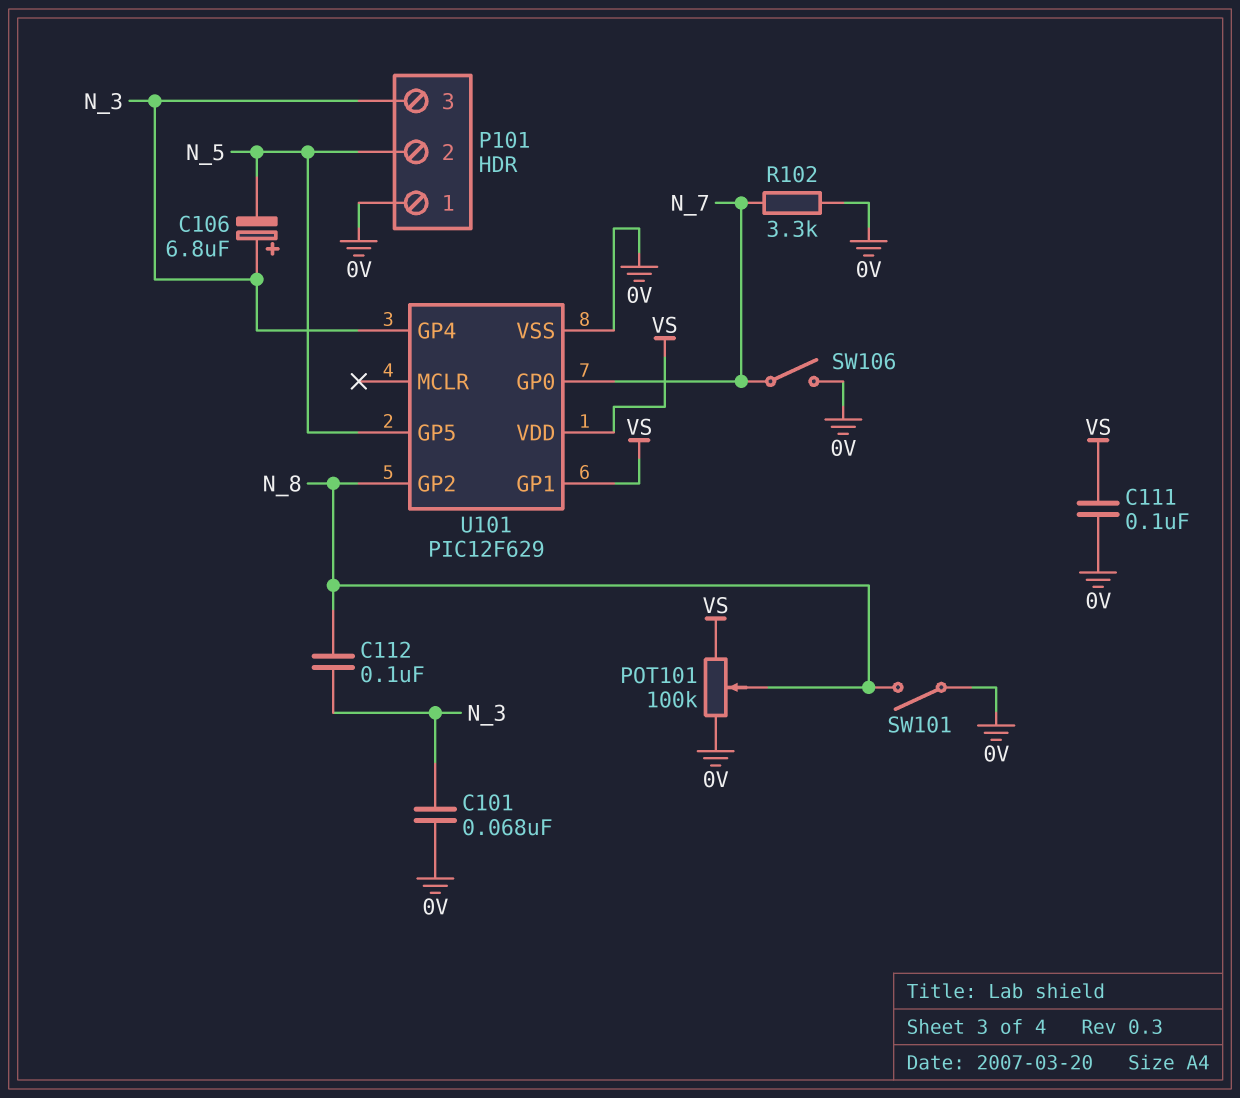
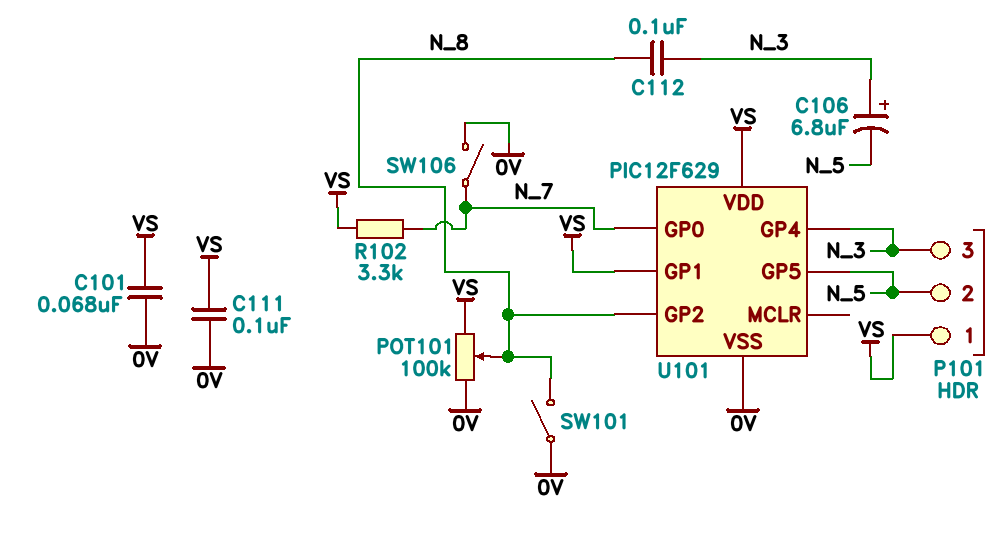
C101: 68nF (0V, N_3) -> 68nF (0V, VS)
P101 pin 1: 0V -> VS
R102: 3.3k (0V, N_7) -> 3.3k (N_7, VS)

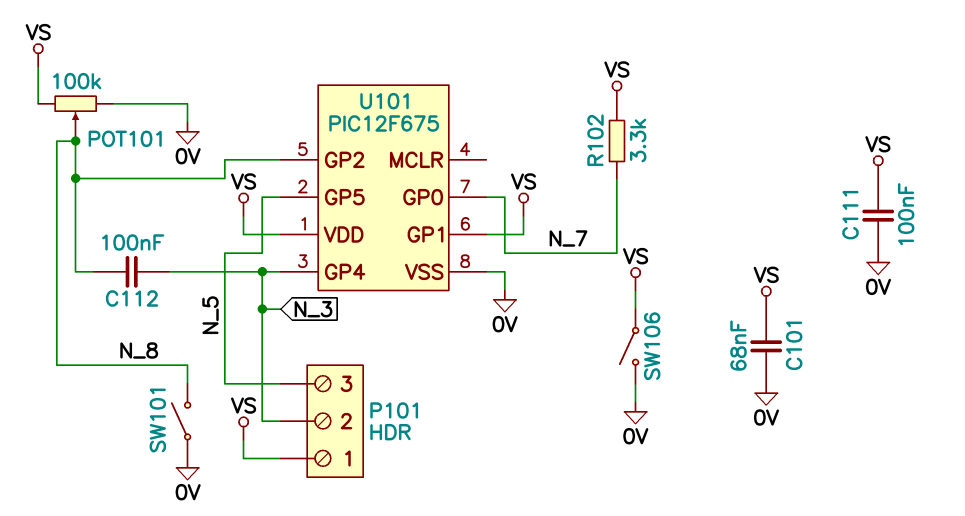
C106: 6.8uF (plus N_3, minus N_5) -> none
P101 pin 2: N_5 -> N_3
P101 pin 3: N_3 -> N_5
SW106: switch (0V, N_7) -> switch (0V, VS)
U101: PIC12F629 -> PIC12F675

